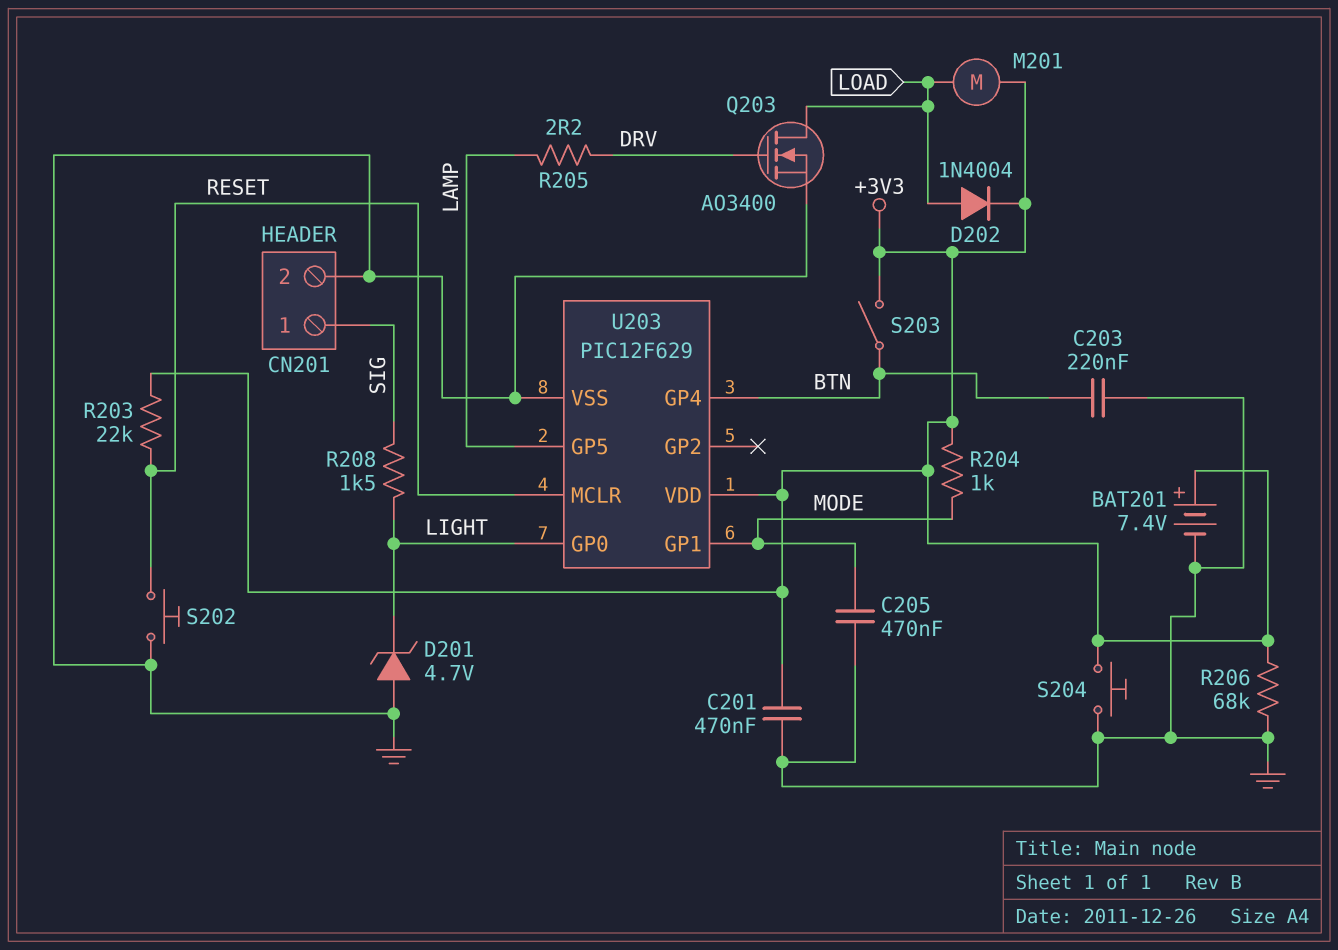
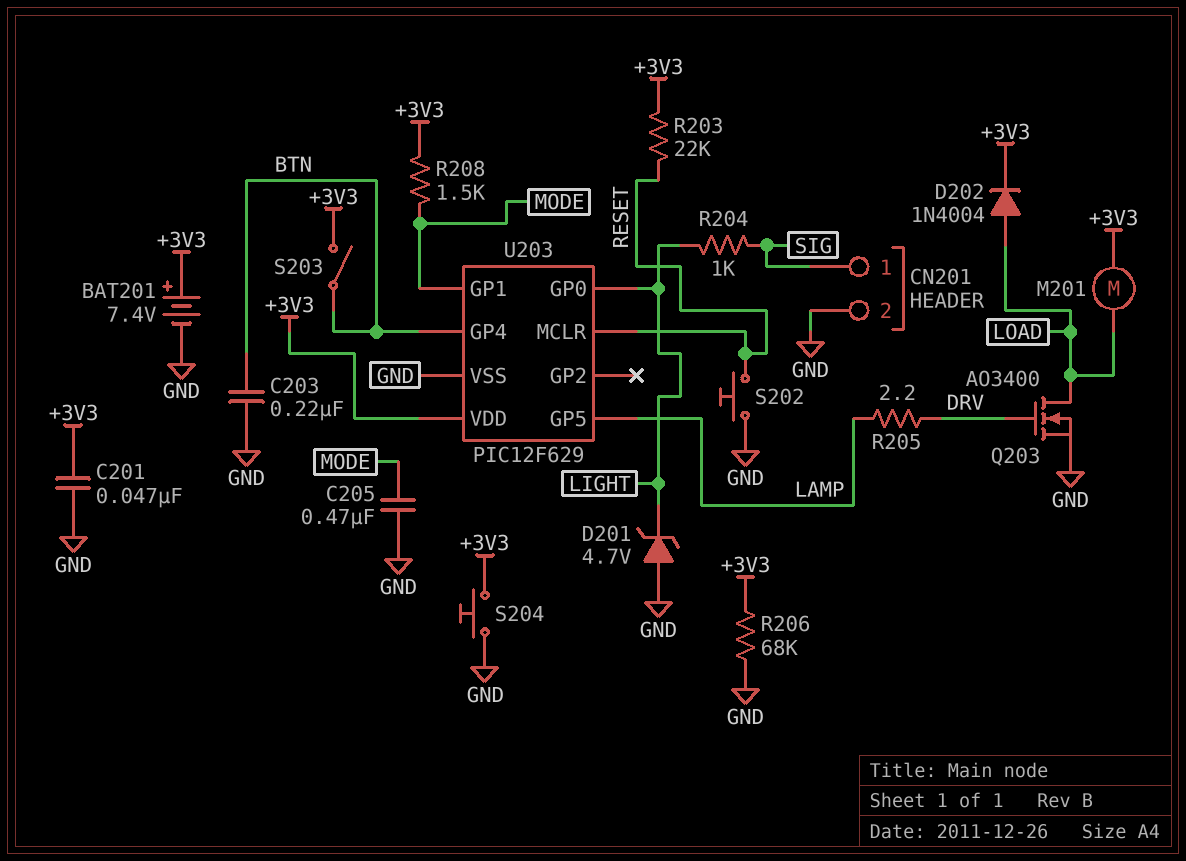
C201: 470nF (+3V3, GND) -> 47nF (+3V3, GND)
R204: 1k (+3V3, MODE) -> 1k (LIGHT, SIG)
R208: 1.5k (LIGHT, SIG) -> 1.5k (+3V3, MODE)

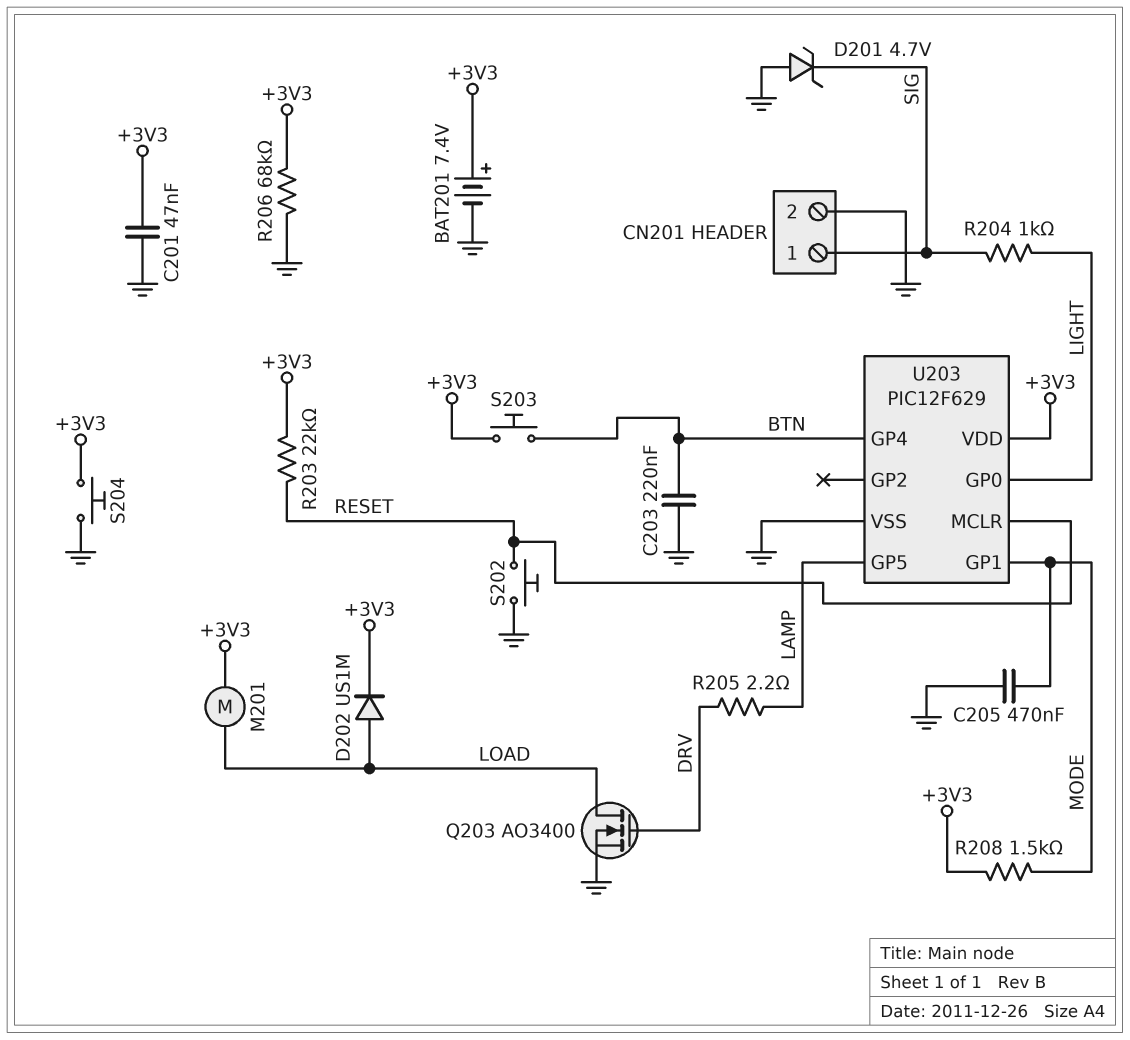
D201: zener 4.7V (A GND, K LIGHT) -> zener 4.7V (A GND, K SIG)
D202: diode 1N4004 (A LOAD, K +3V3) -> diode US1M (A LOAD, K +3V3)
S203: switch (+3V3, BTN) -> button (+3V3, BTN)

